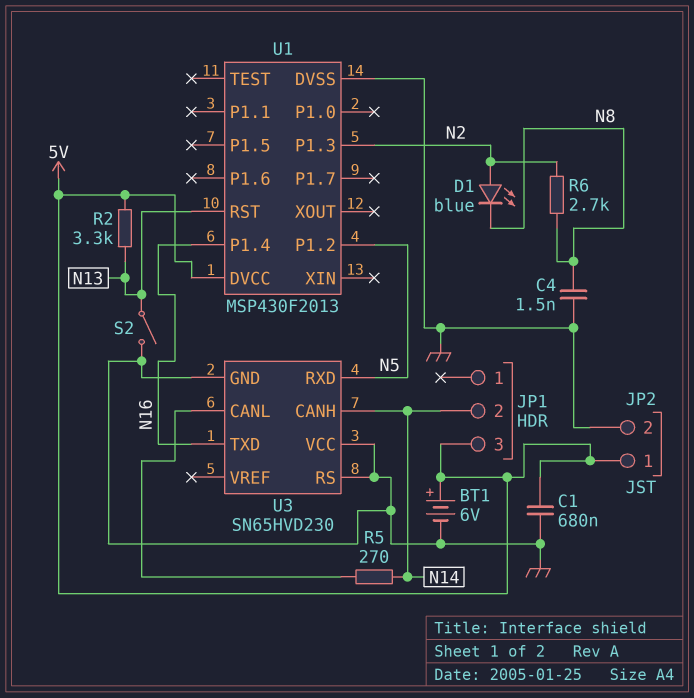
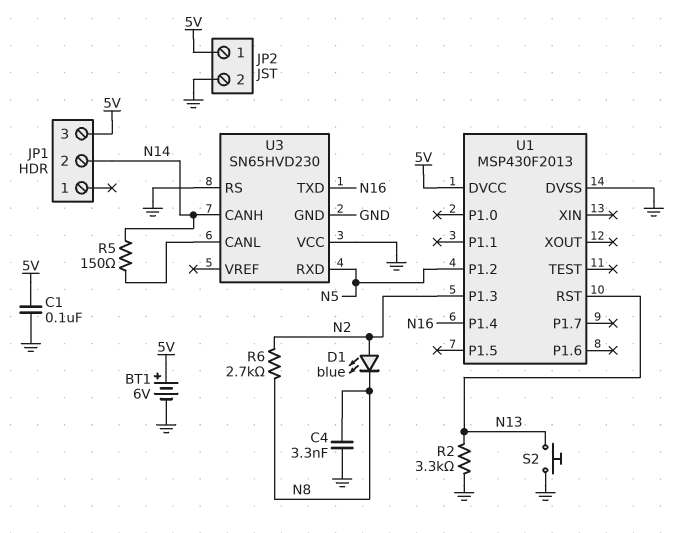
C1: 680nF (5V, GND) -> 100nF (5V, GND)
C4: 1.5nF (GND, N8) -> 3.3nF (GND, N8)
R2: 3.3k (5V, N13) -> 3.3k (GND, N13)
R5: 270 (N14, U3/CANL) -> 150 (N14, U3/CANL)
S2: switch (GND, N13) -> button (GND, N13)

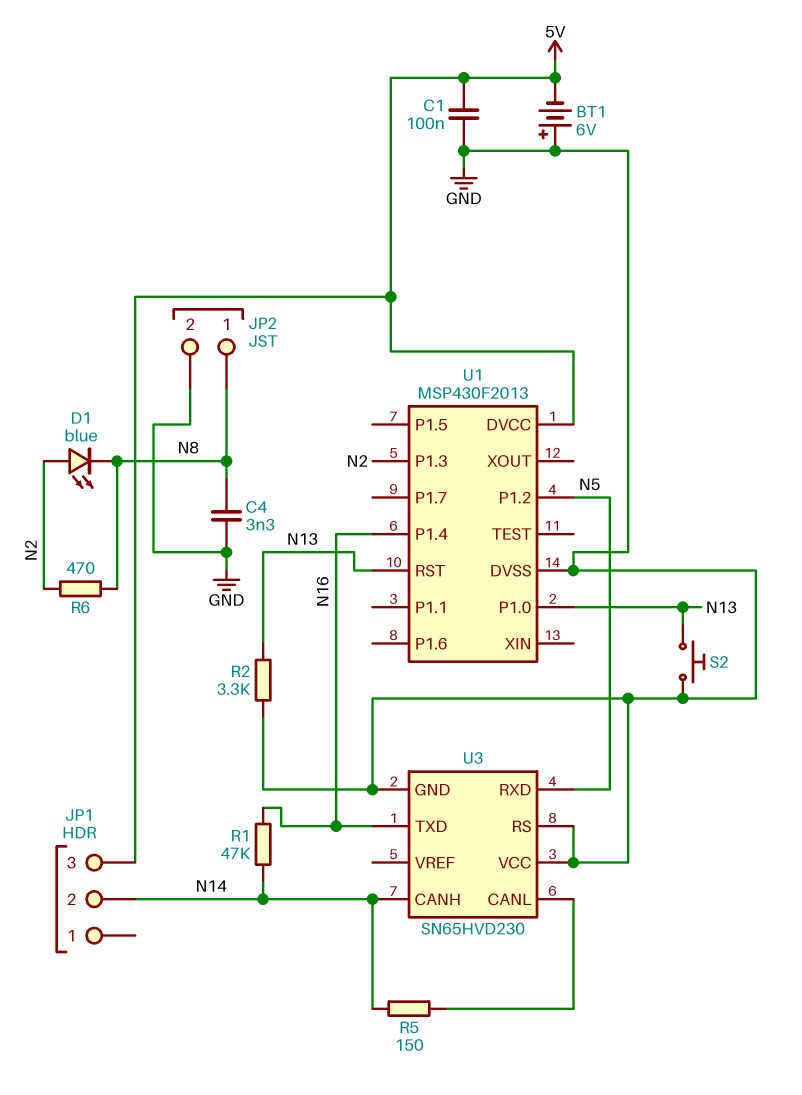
BT1: 6V (plus 5V, minus GND) -> 6V (plus GND, minus 5V)
JP2 pin 1: 5V -> N8
R1: none -> 47k (N14, N16)
R6: 2.7k (N2, N8) -> 470 (N2, N8)
U1 pin P1.0: none -> N13

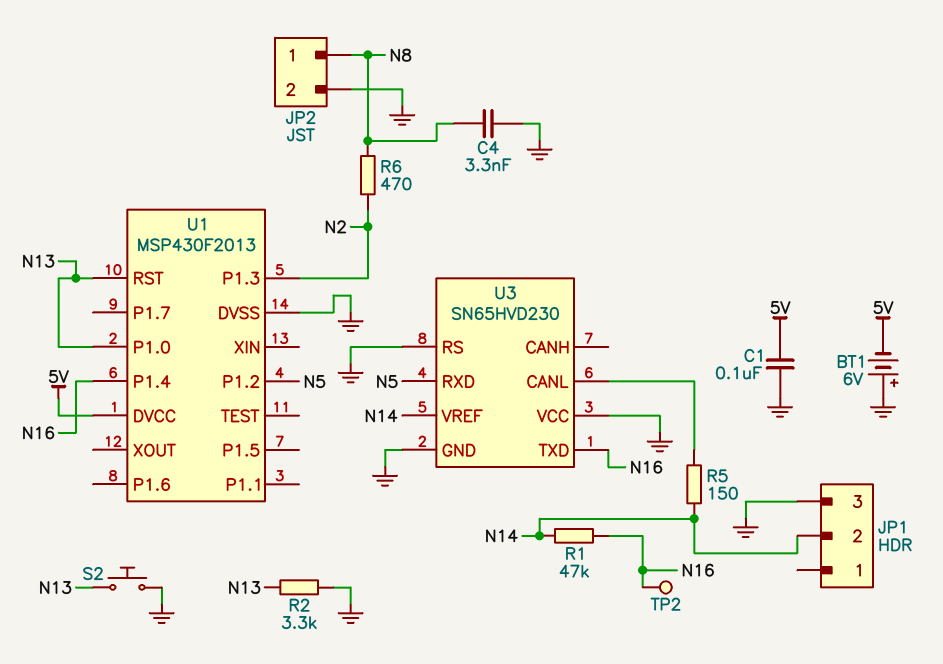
D1: LED blue (A N2, K N8) -> none
JP1 pin 3: 5V -> GND
TP2: none -> test point (N16)
U3 pin CANH: N14 -> none
U3 pin VREF: none -> N14

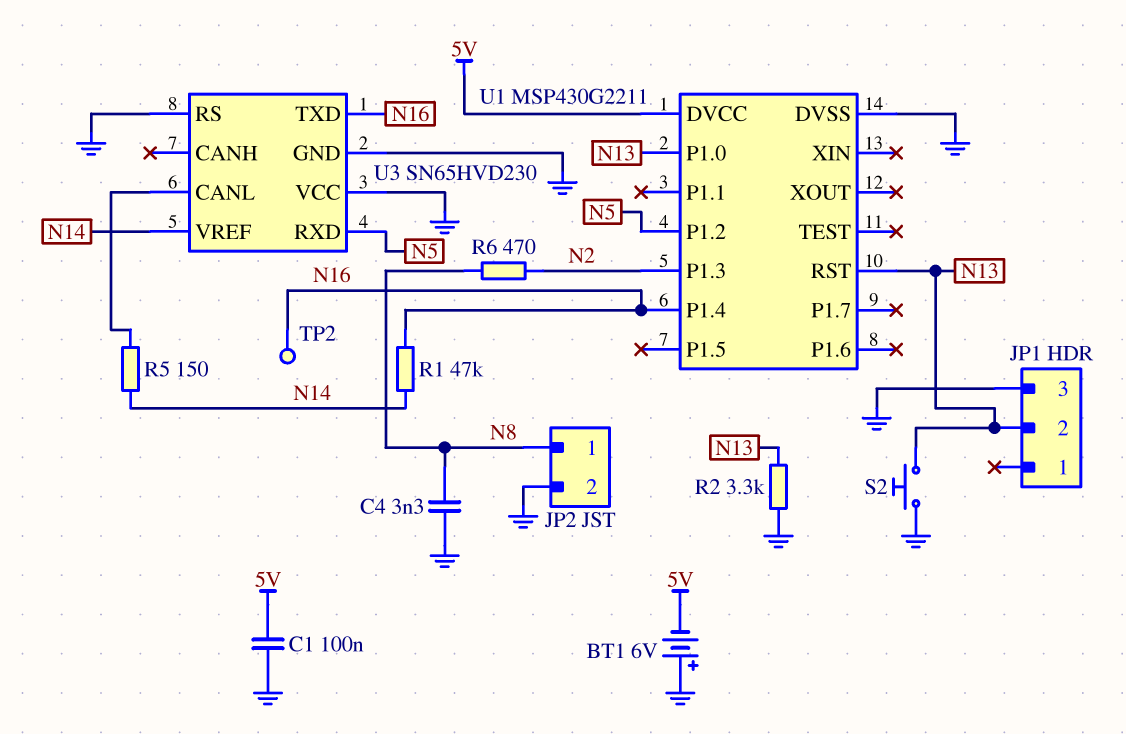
JP1 pin 2: N14 -> N13
U1: MSP430F2013 -> MSP430G2211

